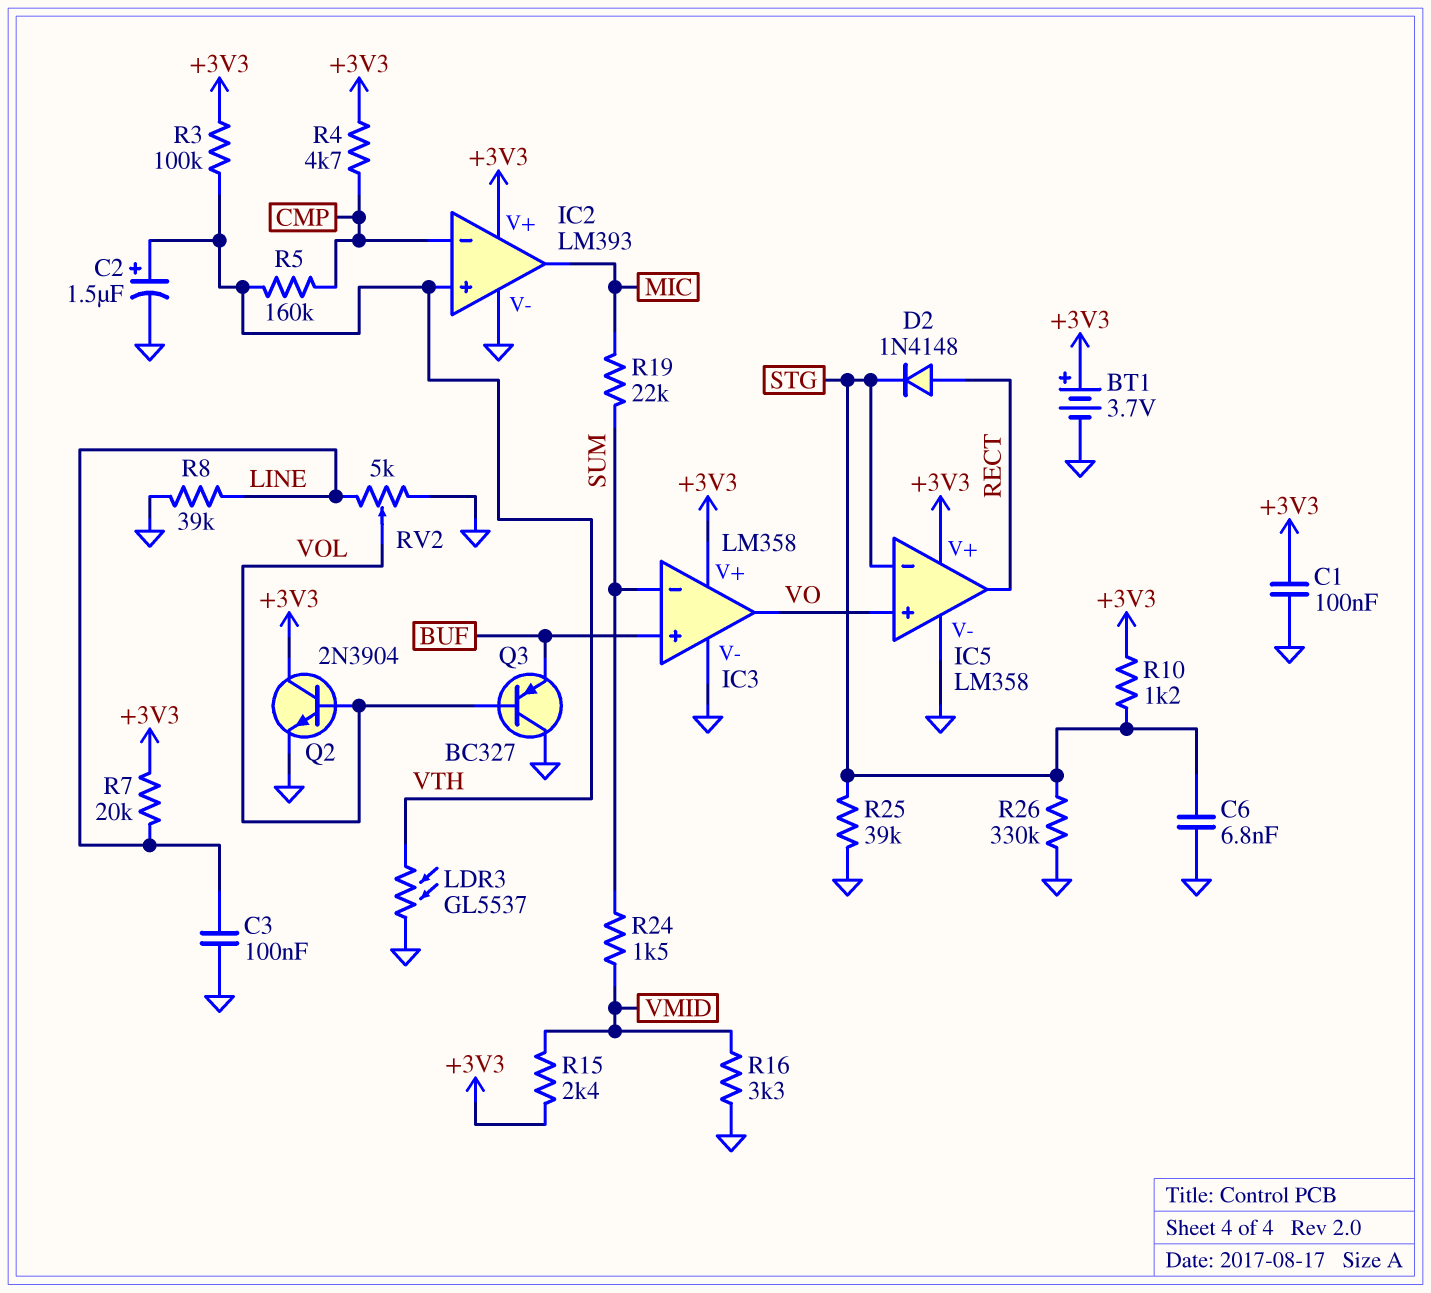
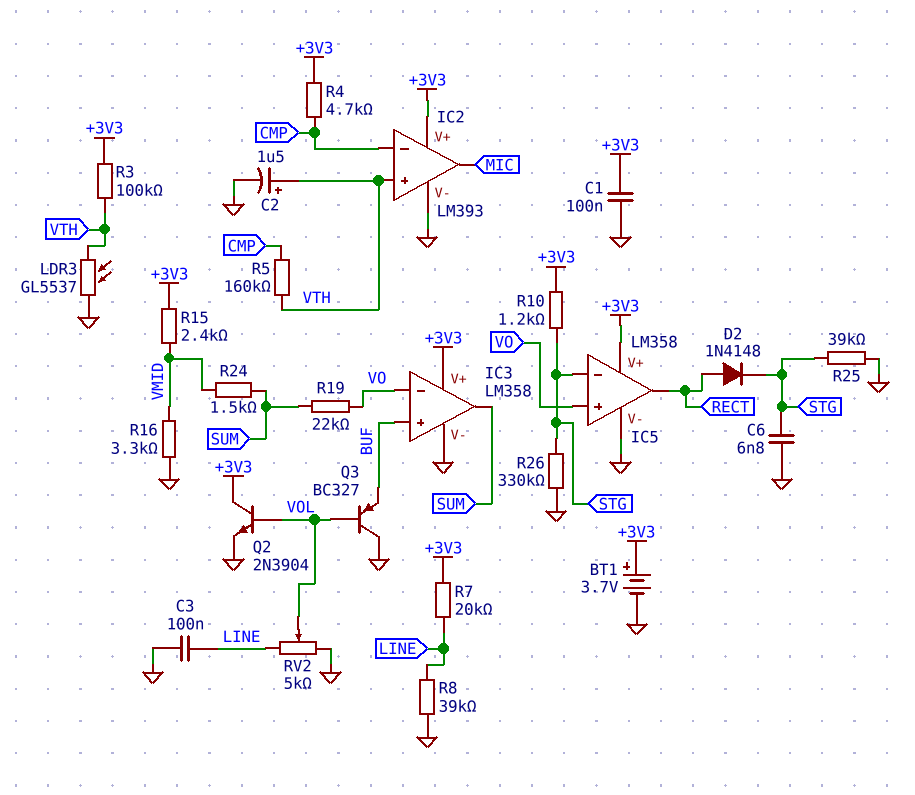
IC3 pin in-: SUM -> VO
IC3 pin out: VO -> SUM
R19: 22k (MIC, SUM) -> 22k (SUM, VO)

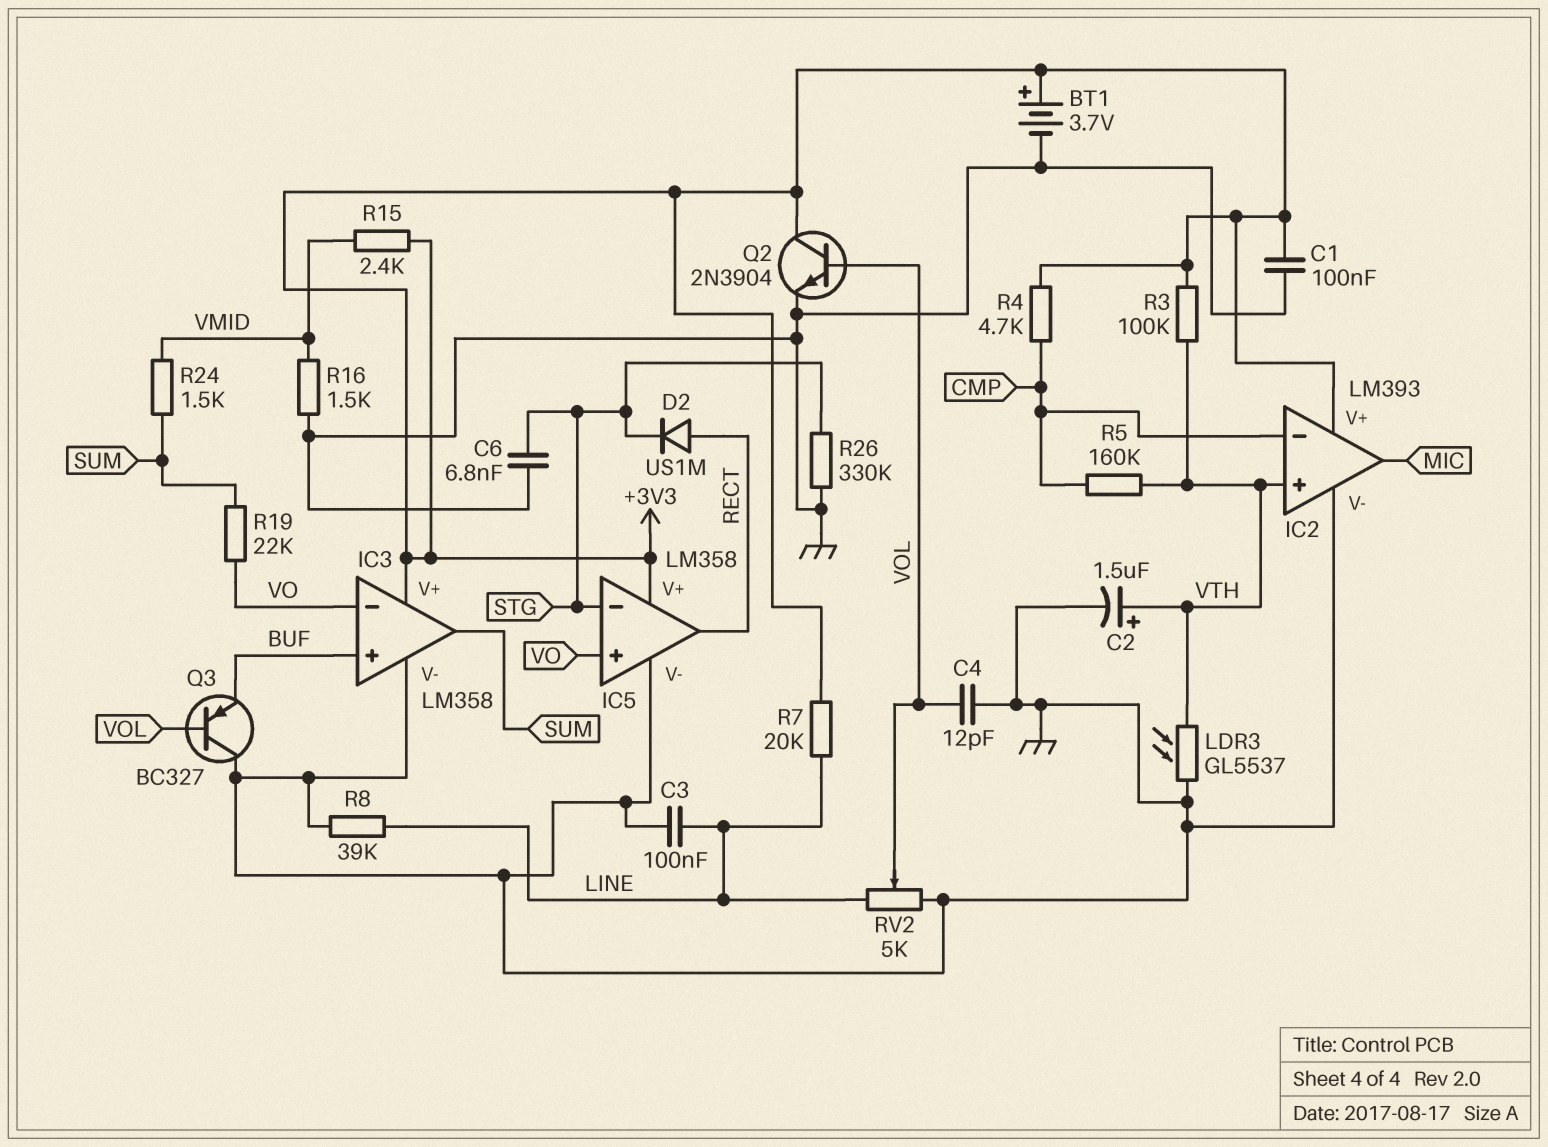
C4: none -> 12pF (GND, VOL)
D2: diode 1N4148 (A RECT, K STG) -> diode US1M (A RECT, K STG)
R10: 1.2k (+3V3, STG) -> none
R16: 3.3k (GND, VMID) -> 1.5k (GND, VMID)
R25: 39k (GND, STG) -> none

